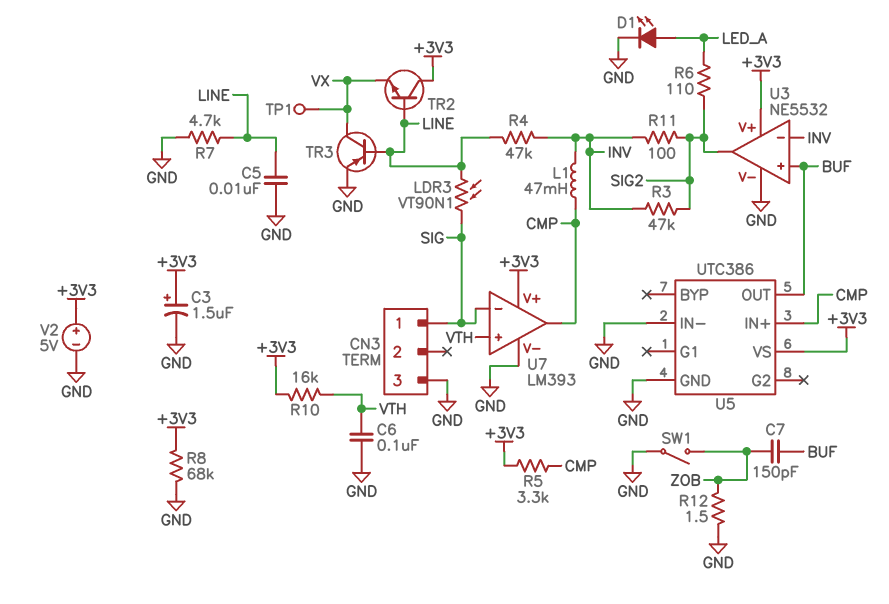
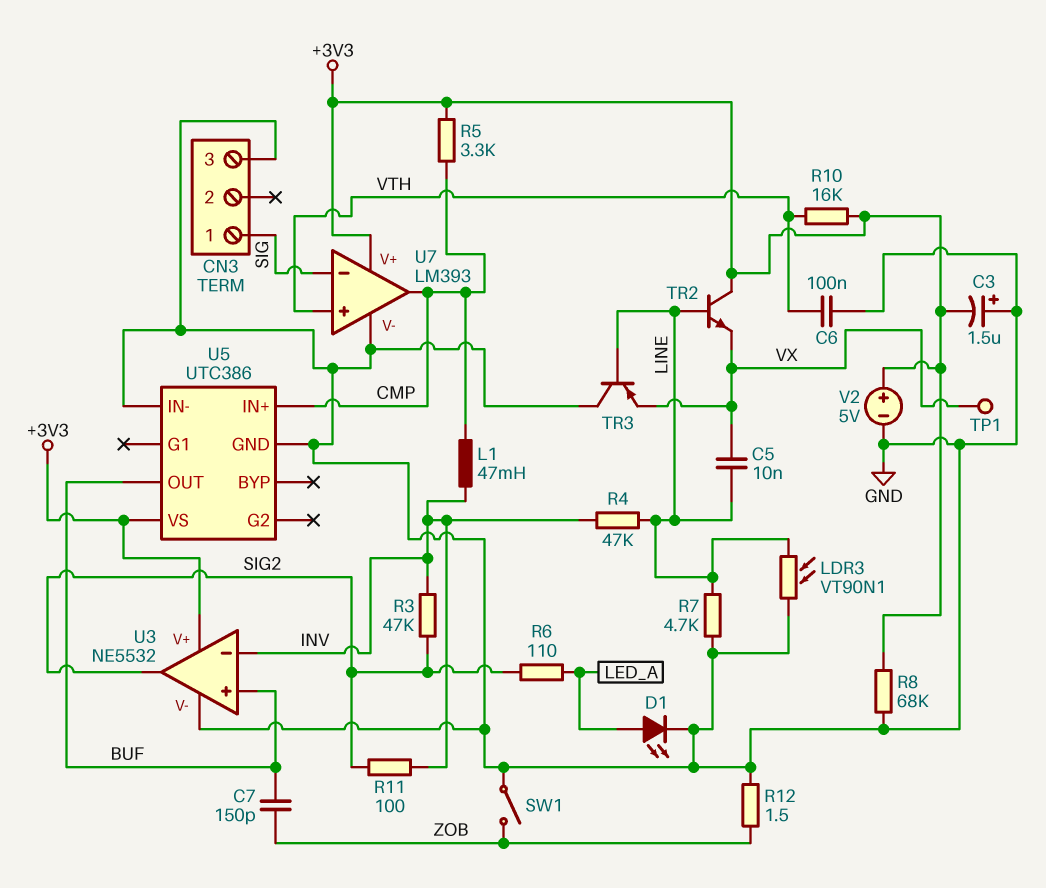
C3: 1.5uF (plus +3V3, minus GND) -> 1.5uF (plus GND, minus +3V3)
C5: 10nF (GND, LINE) -> 10nF (LINE, VX)
LDR3: VT90N1 (LINE, SIG) -> VT90N1 (GND, LINE)
TR3: PNP (B LINE, C VX, E GND) -> PNP (B LINE, C GND, E VX)

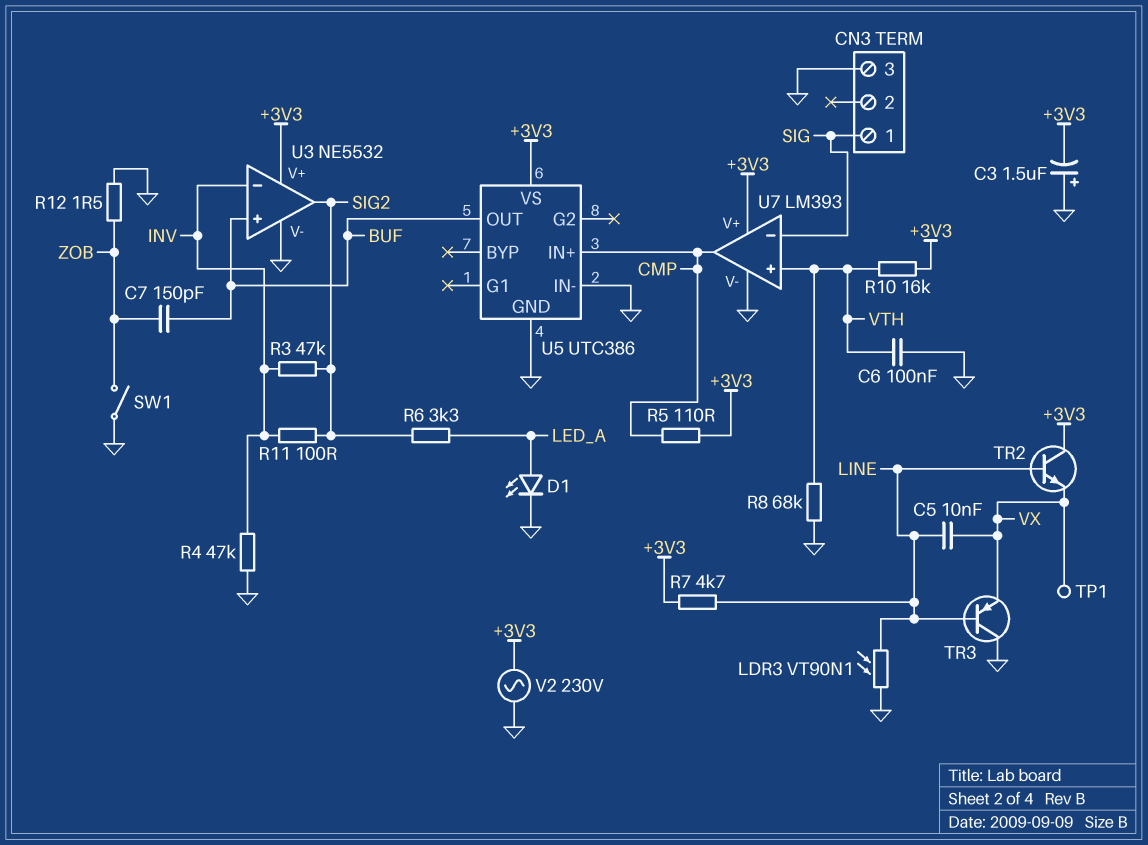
L1: 47mH (CMP, INV) -> none
R4: 47k (INV, LINE) -> 47k (GND, INV)
R5: 3.3k (+3V3, CMP) -> 110 (+3V3, CMP)
R6: 110 (LED_A, SIG2) -> 3.3k (LED_A, SIG2)
R7: 4.7k (GND, LINE) -> 4.7k (+3V3, LINE)
R8: 68k (+3V3, GND) -> 68k (GND, VTH)
V2: 5V (plus +3V3, minus GND) -> AC 230V (+3V3, GND)

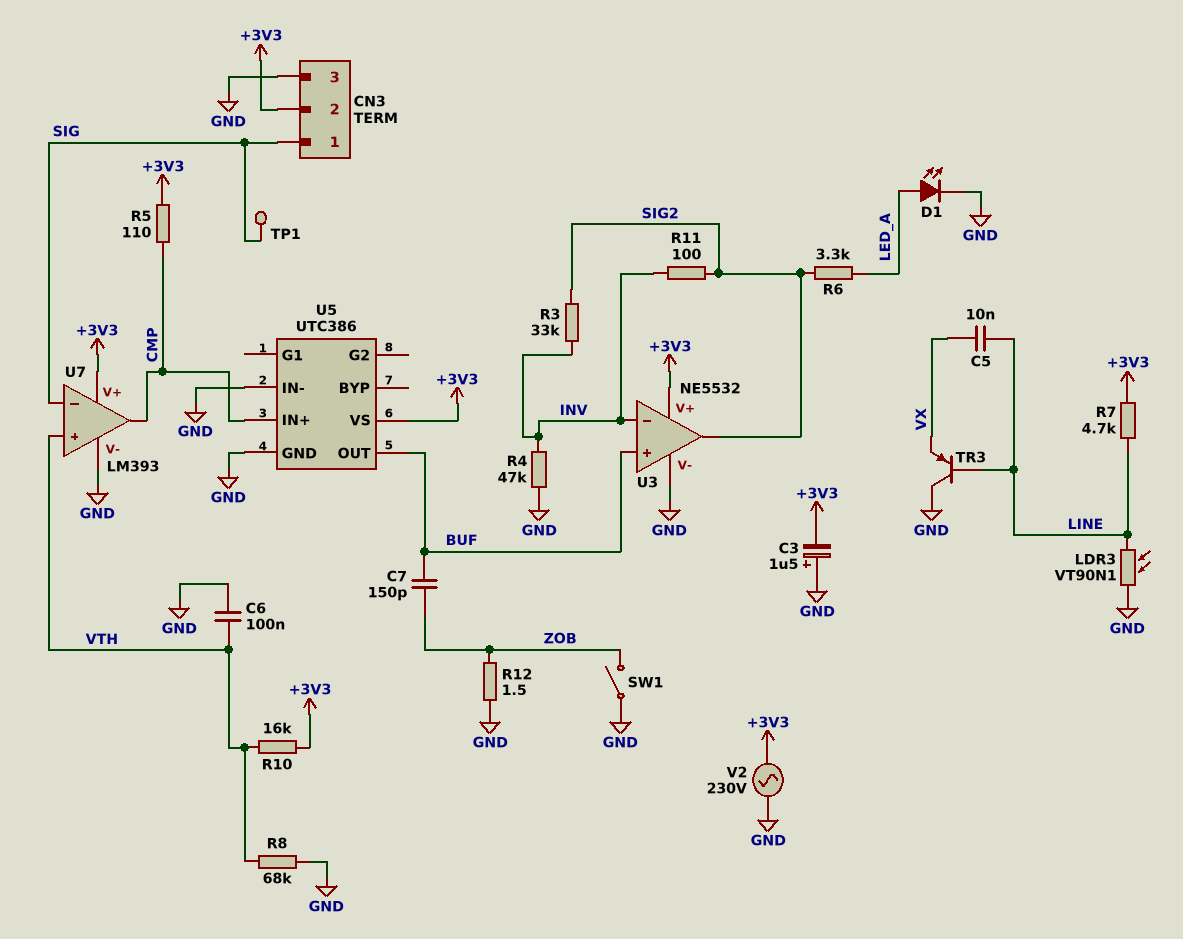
CN3 pin 2: none -> +3V3
R3: 47k (INV, SIG2) -> 33k (INV, SIG2)
TP1: test point (VX) -> test point (SIG)
TR2: NPN (B LINE, C +3V3, E VX) -> none

